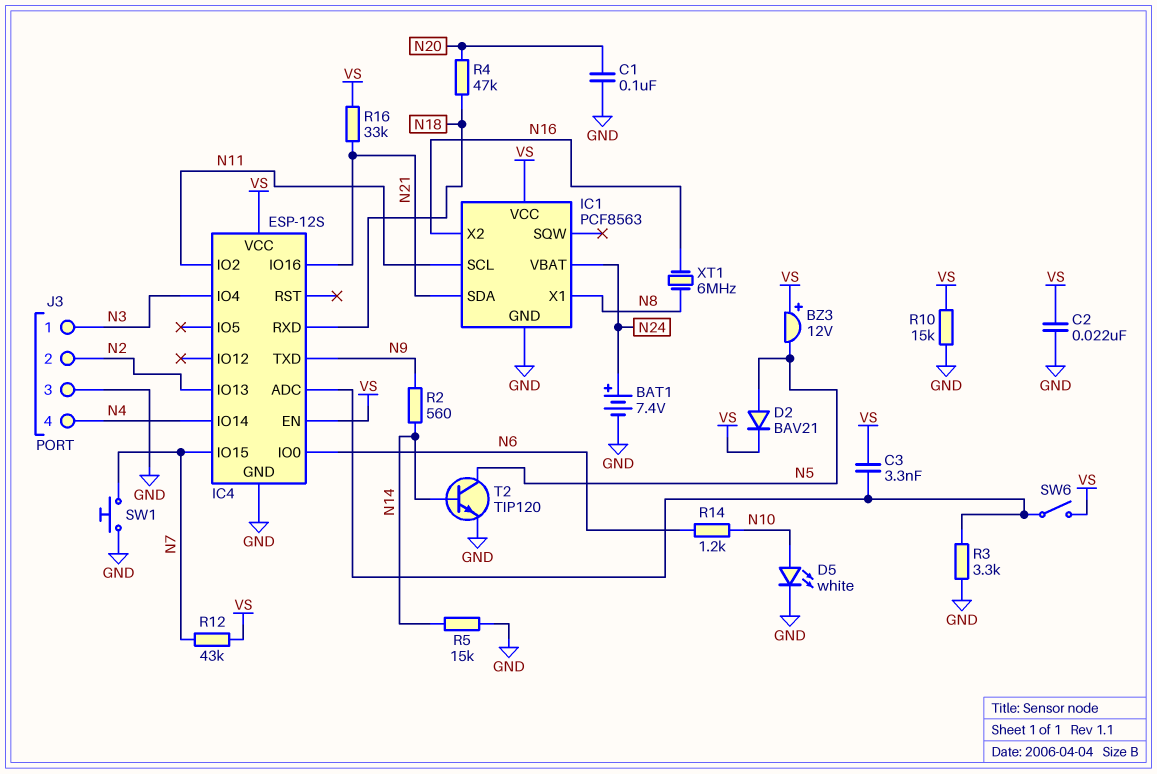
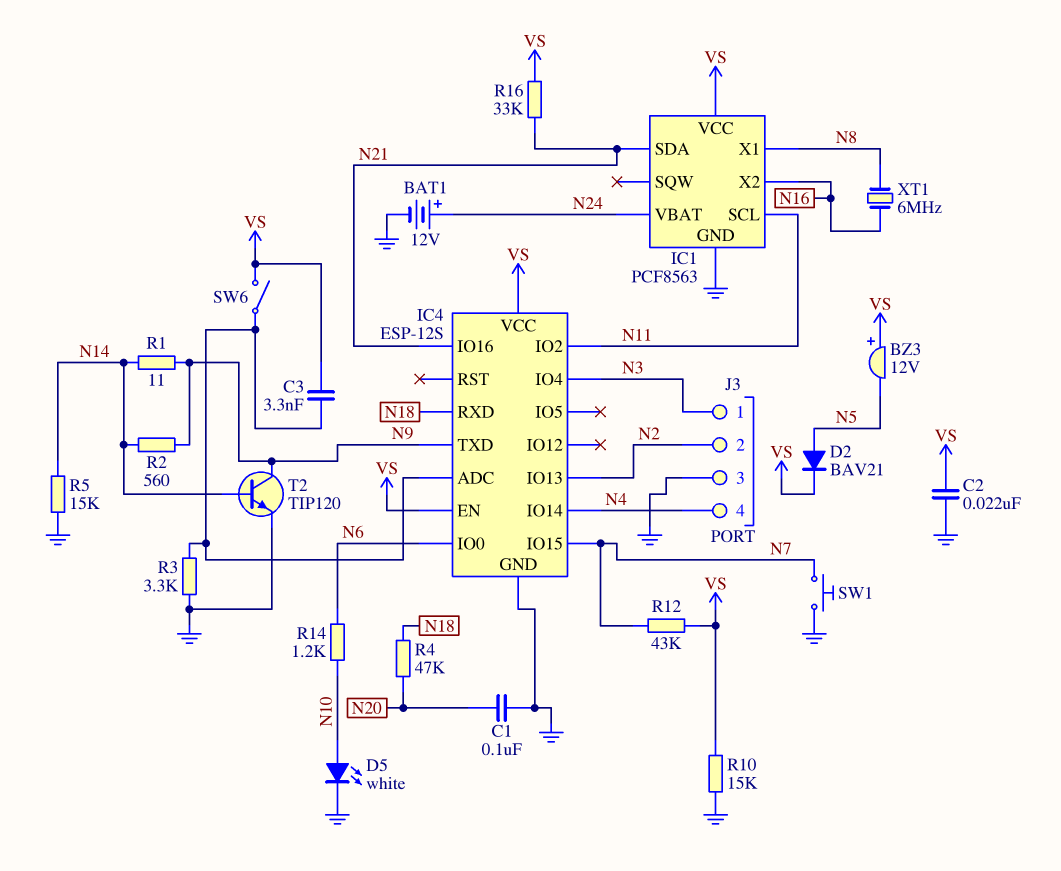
BAT1: 7.4V (plus N24, minus GND) -> 12V (plus N24, minus GND)
R1: none -> 11 (N9, N14)
T2: NPN TIP120 (B N14, C N5, E GND) -> NPN TIP120 (B N14, C N9, E GND)

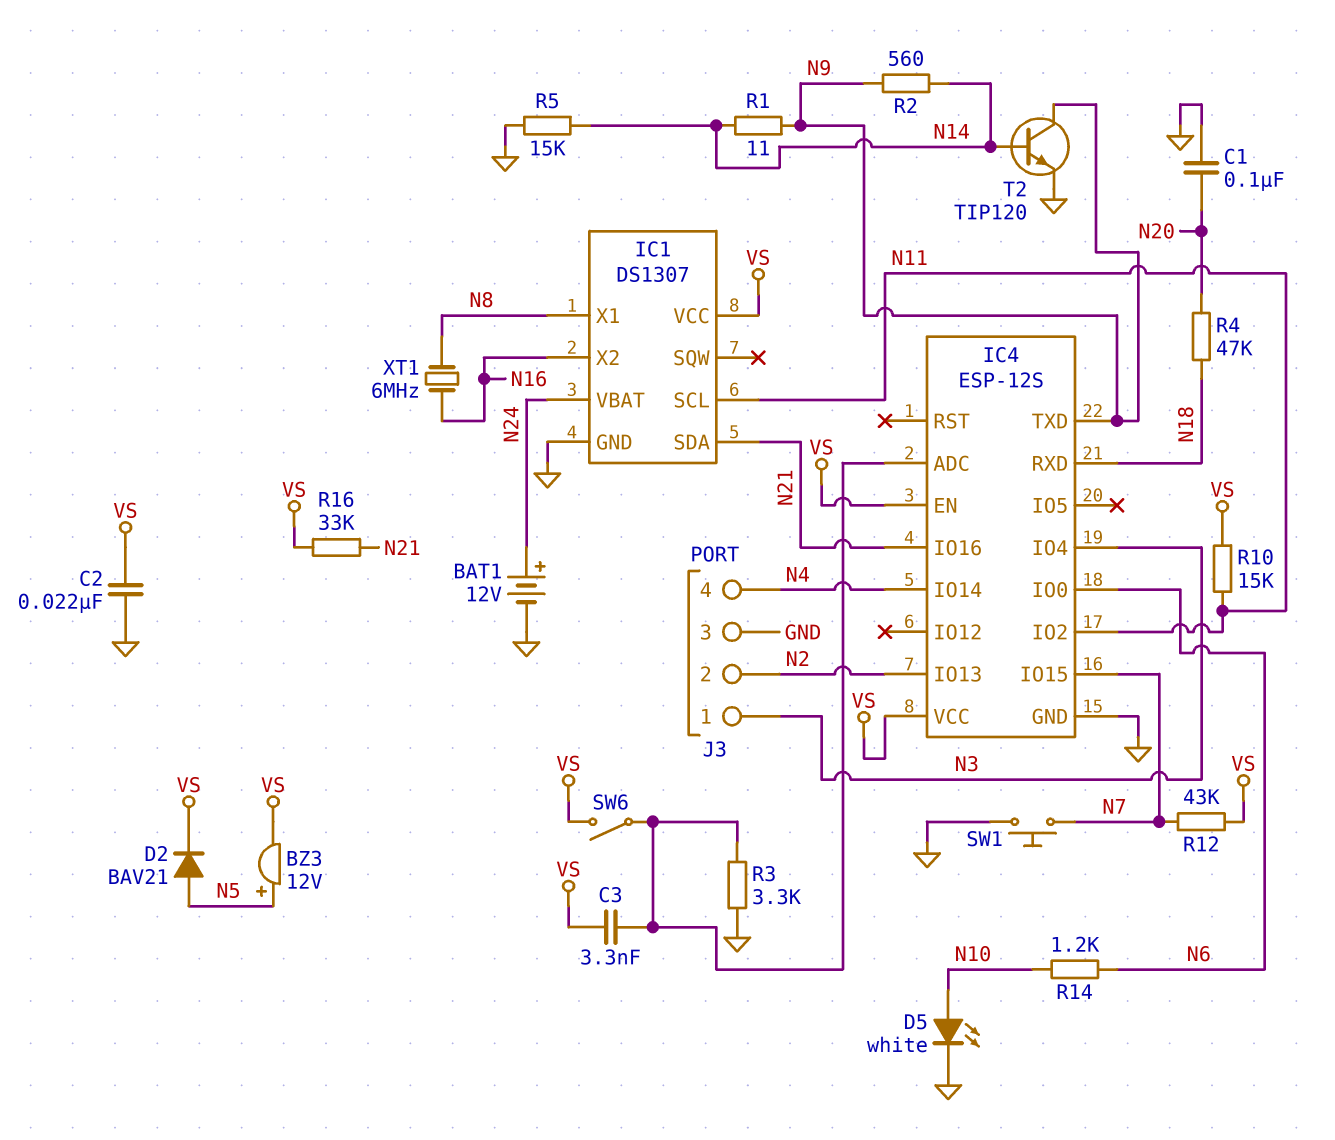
BZ3: buzzer 12V (plus VS, minus N5) -> buzzer 12V (plus N5, minus VS)
IC1: PCF8563 -> DS1307
R10: 15k (GND, VS) -> 15k (N11, VS)

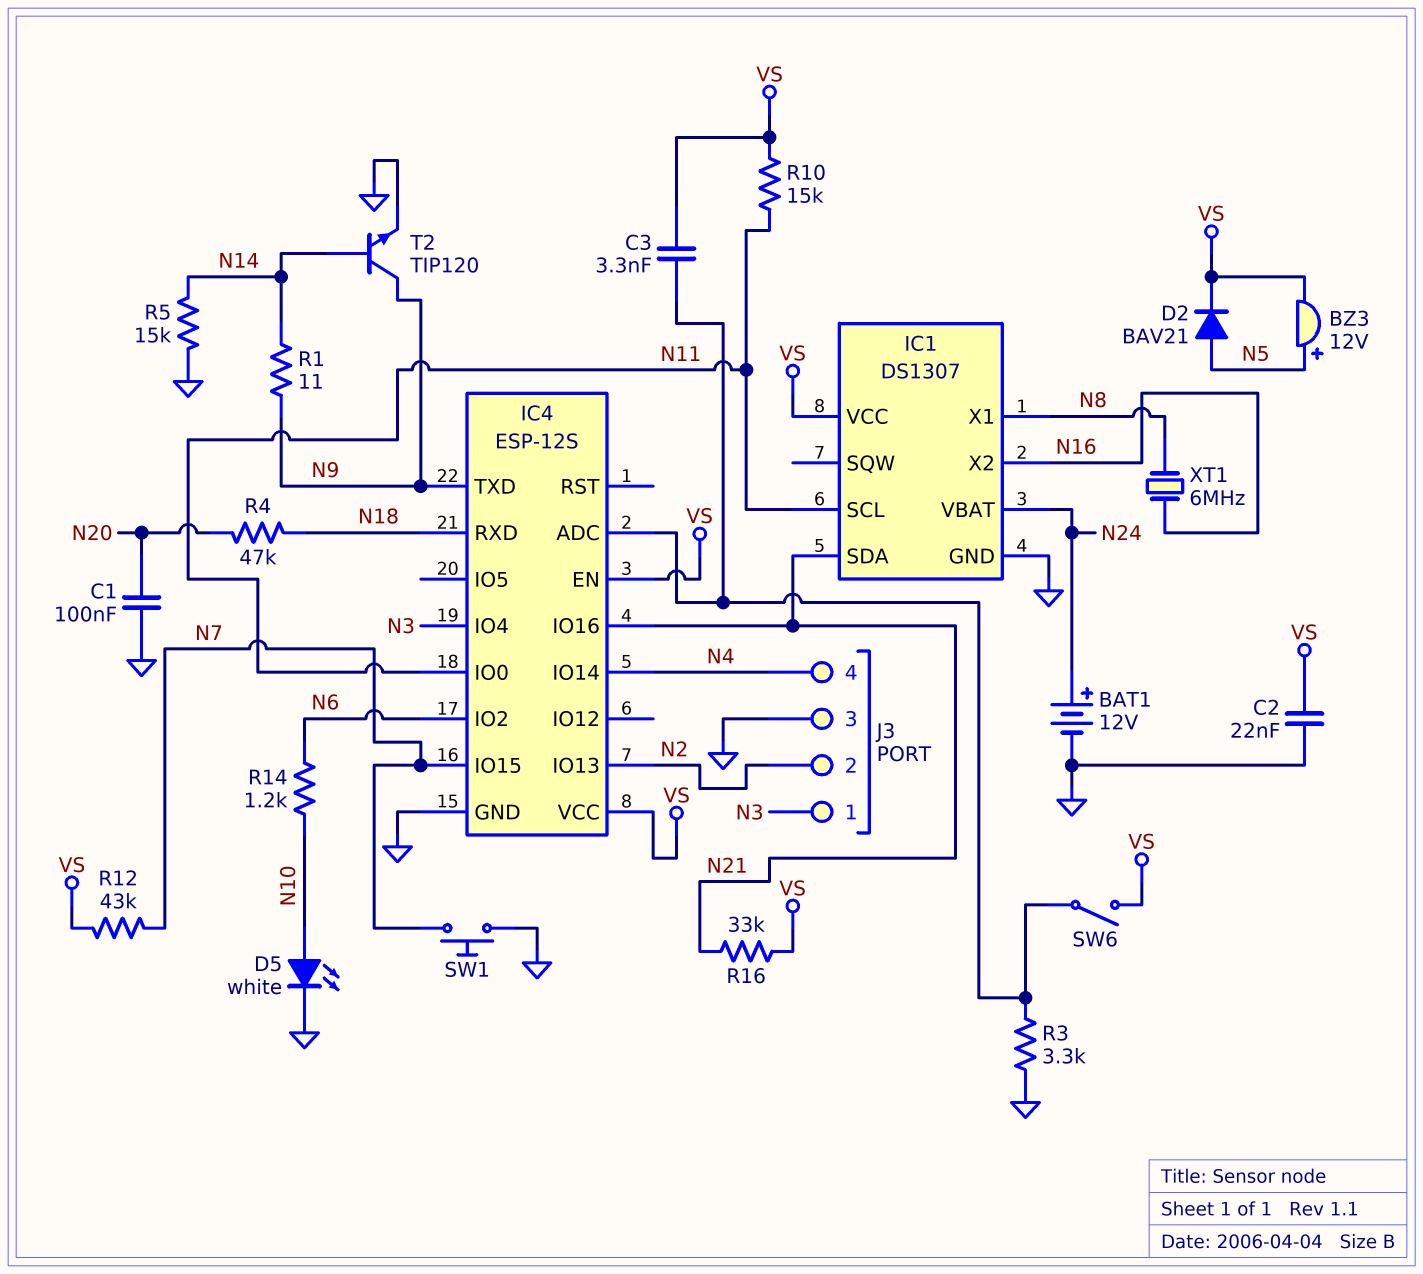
IC4 pin IO0: N6 -> N11
IC4 pin IO2: N11 -> N6
R2: 560 (N9, N14) -> none

